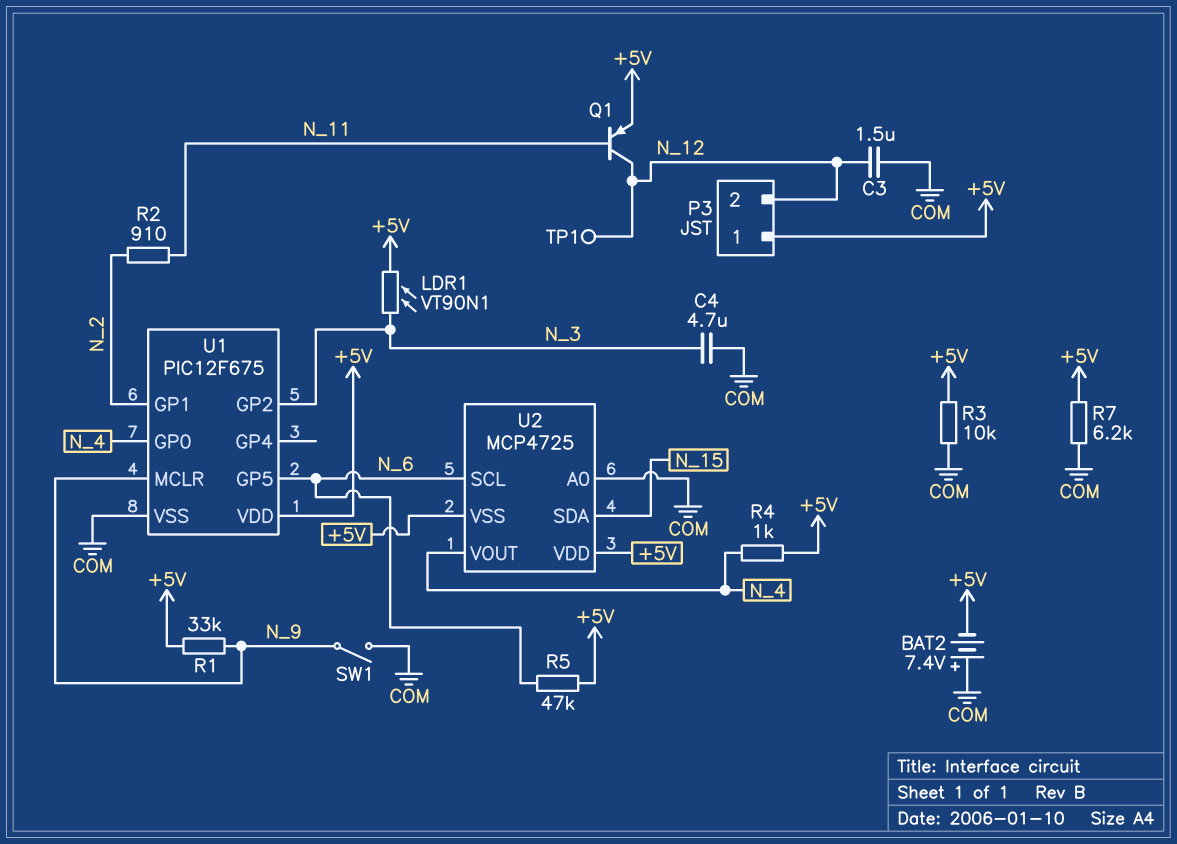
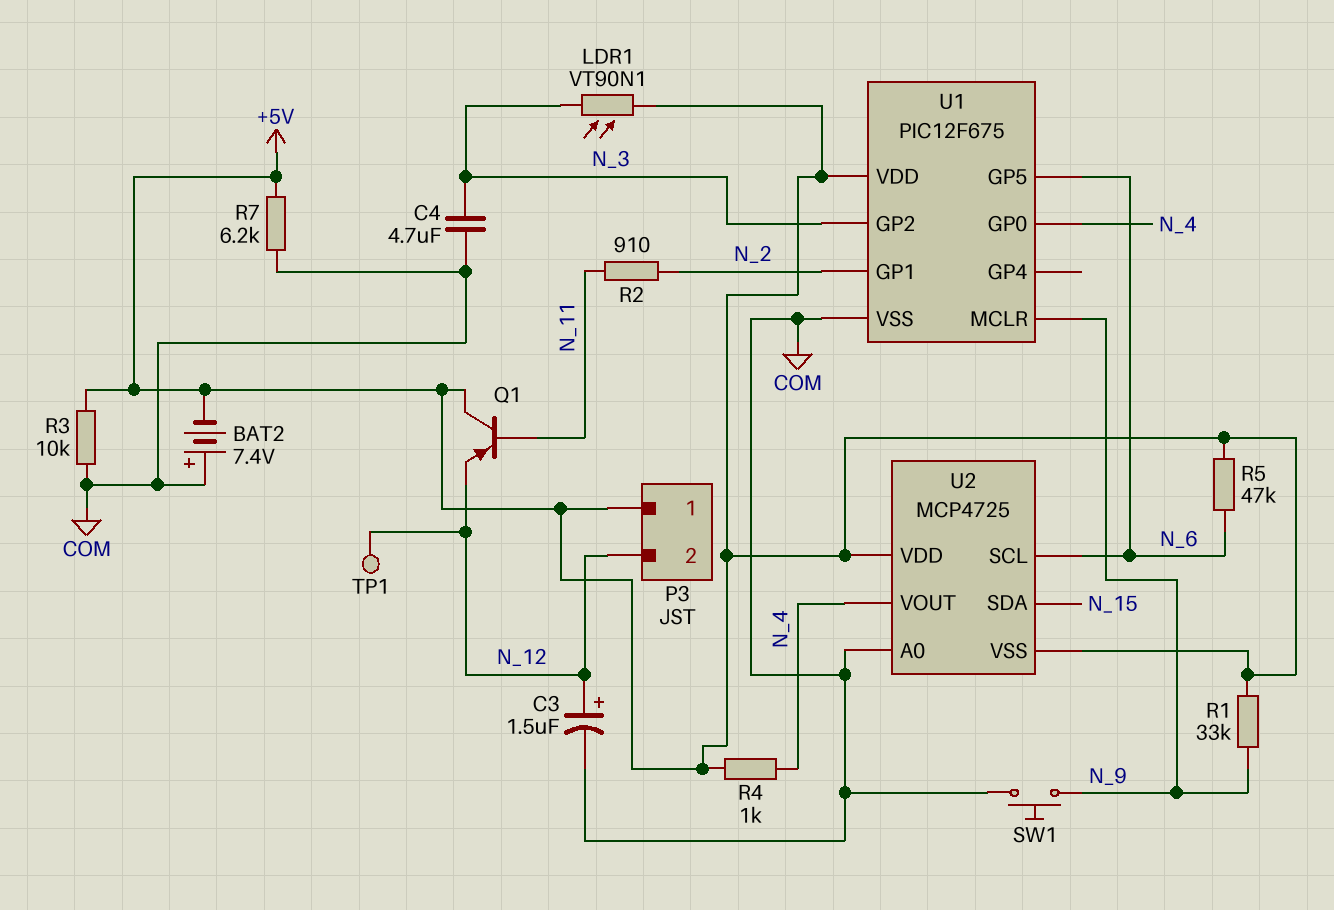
C3: 1.5uF (COM, N_12) -> 1.5uF (plus N_12, minus COM)
Q1: PNP (B N_11, C N_12, E +5V) -> PNP (B N_11, C +5V, E N_12)
SW1: switch (COM, N_9) -> button (COM, N_9)

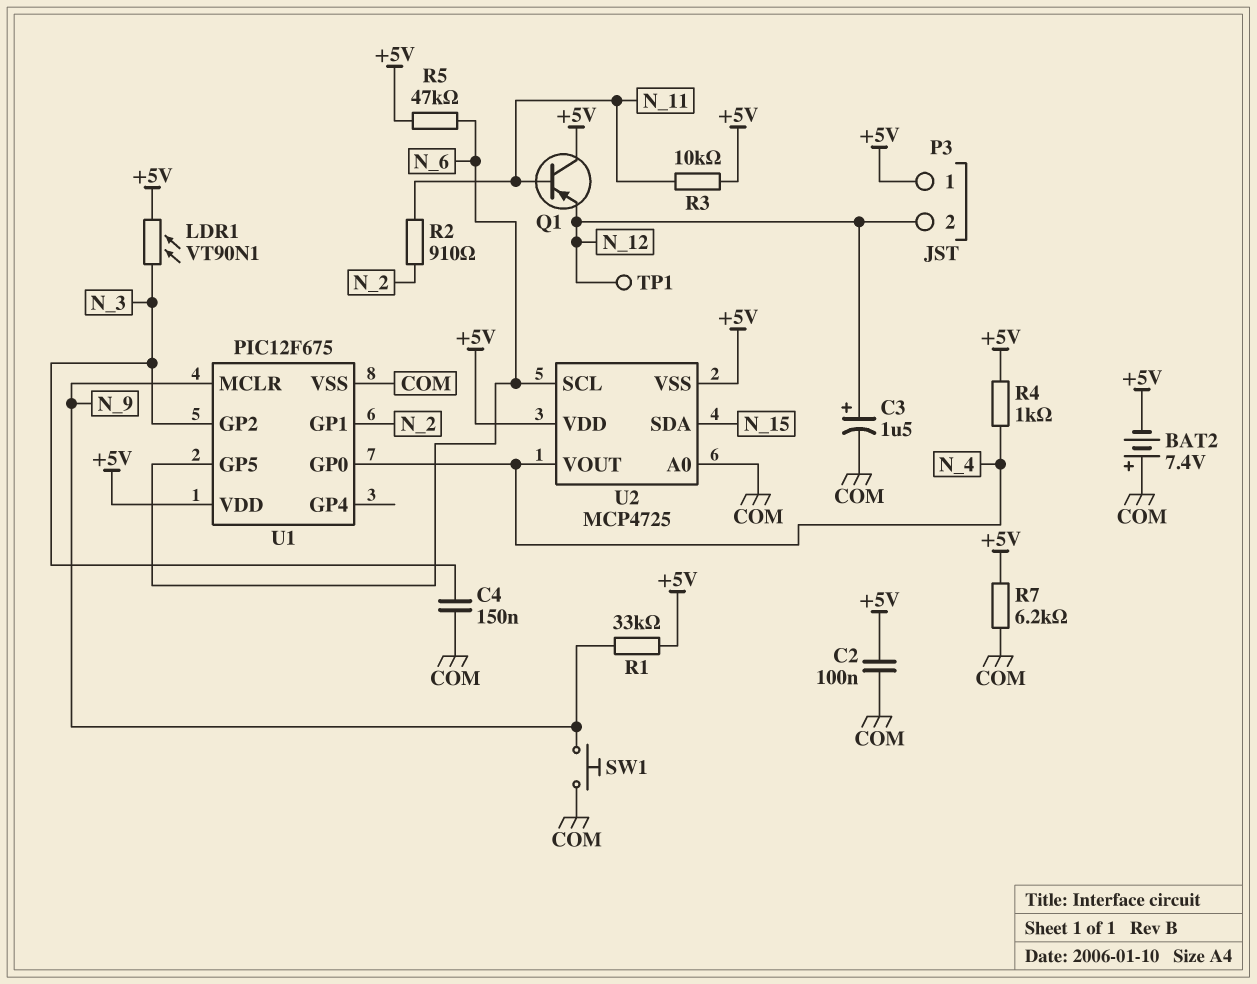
C2: none -> 100nF (+5V, COM)
C4: 4.7uF (COM, N_3) -> 150nF (COM, N_3)
R3: 10k (+5V, COM) -> 10k (+5V, N_11)

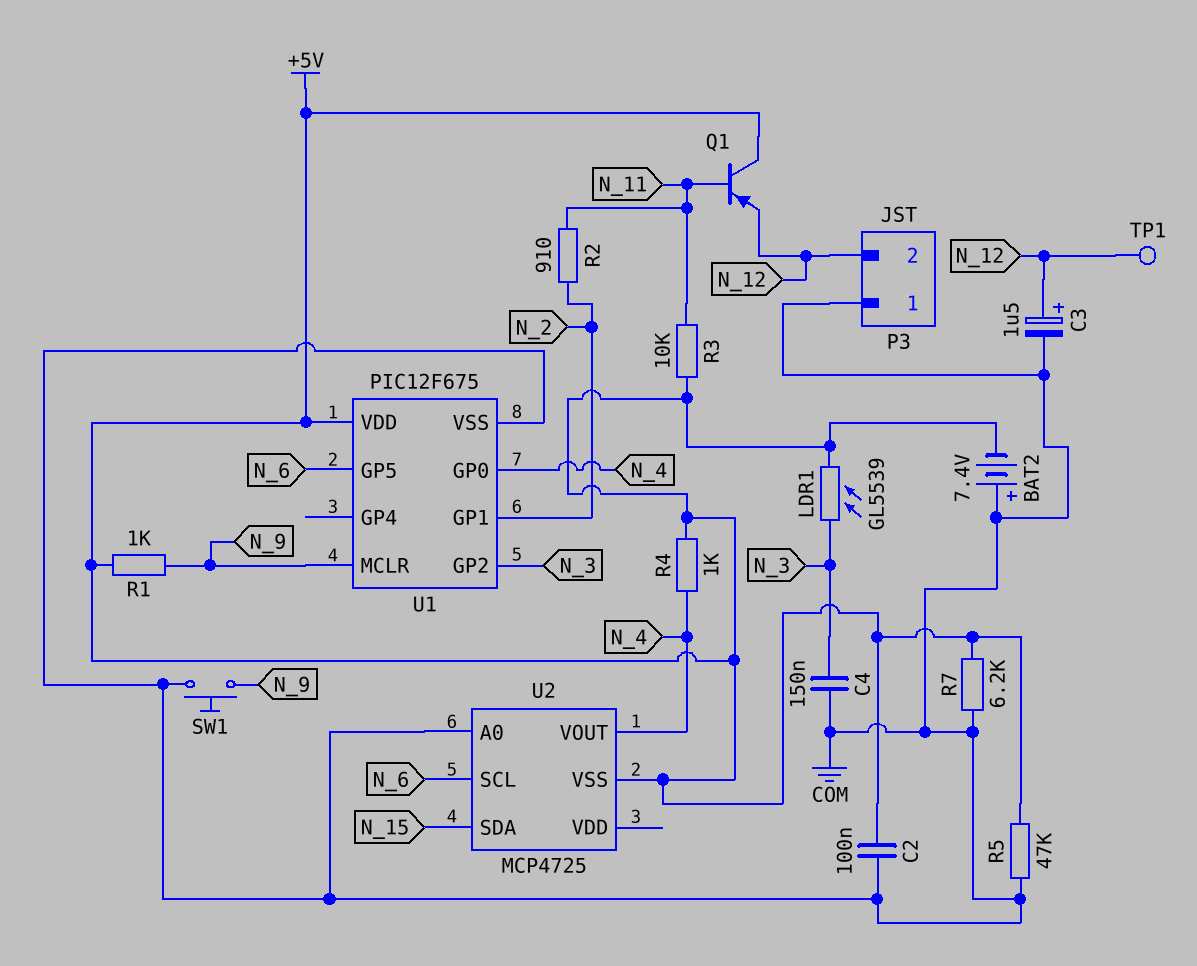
LDR1: VT90N1 (+5V, N_3) -> GL5539 (+5V, N_3)
P3 pin 1: +5V -> COM
R1: 33k (+5V, N_9) -> 1k (+5V, N_9)
R5: 47k (+5V, N_6) -> 47k (+5V, COM)
U2 pin VDD: +5V -> none

